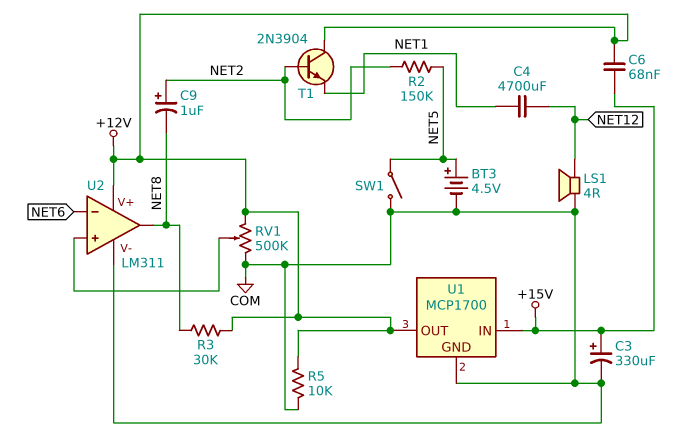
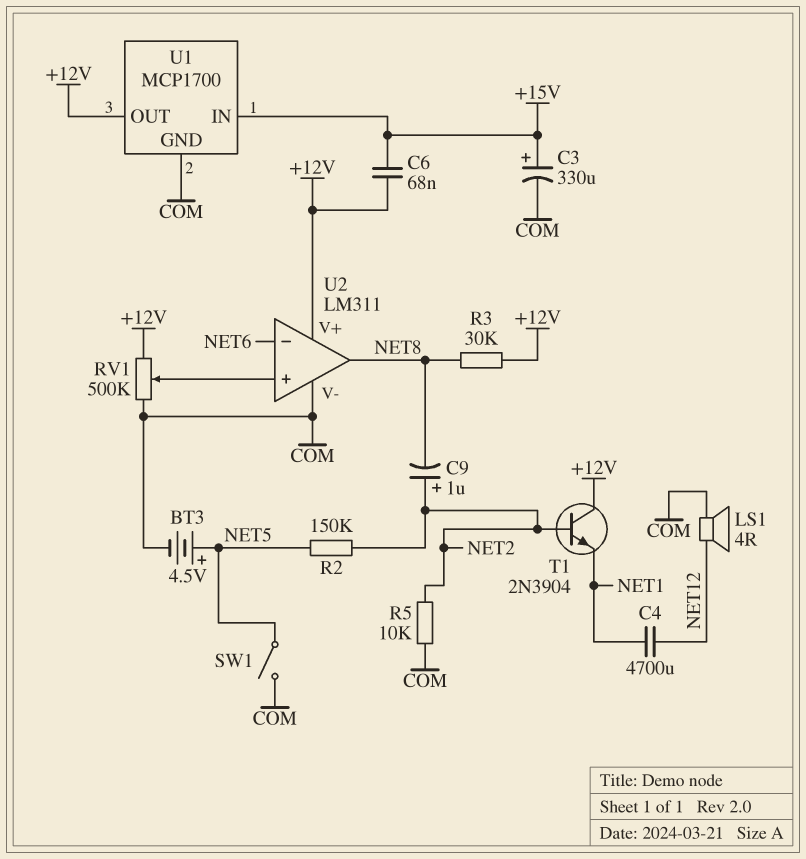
R5: 10k (+12V, COM) -> 10k (COM, NET2)

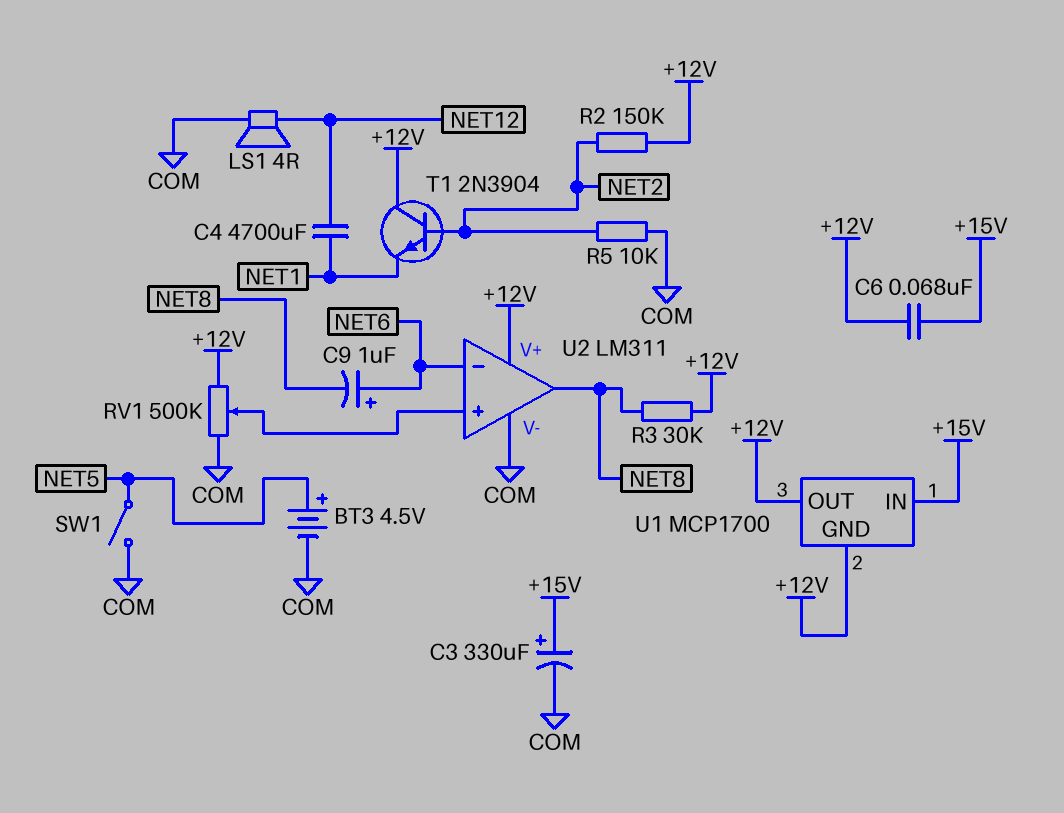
C9: 1uF (plus NET2, minus NET8) -> 1uF (plus NET6, minus NET8)
R2: 150k (NET2, NET5) -> 150k (+12V, NET2)
U1 pin GND: COM -> +12V

